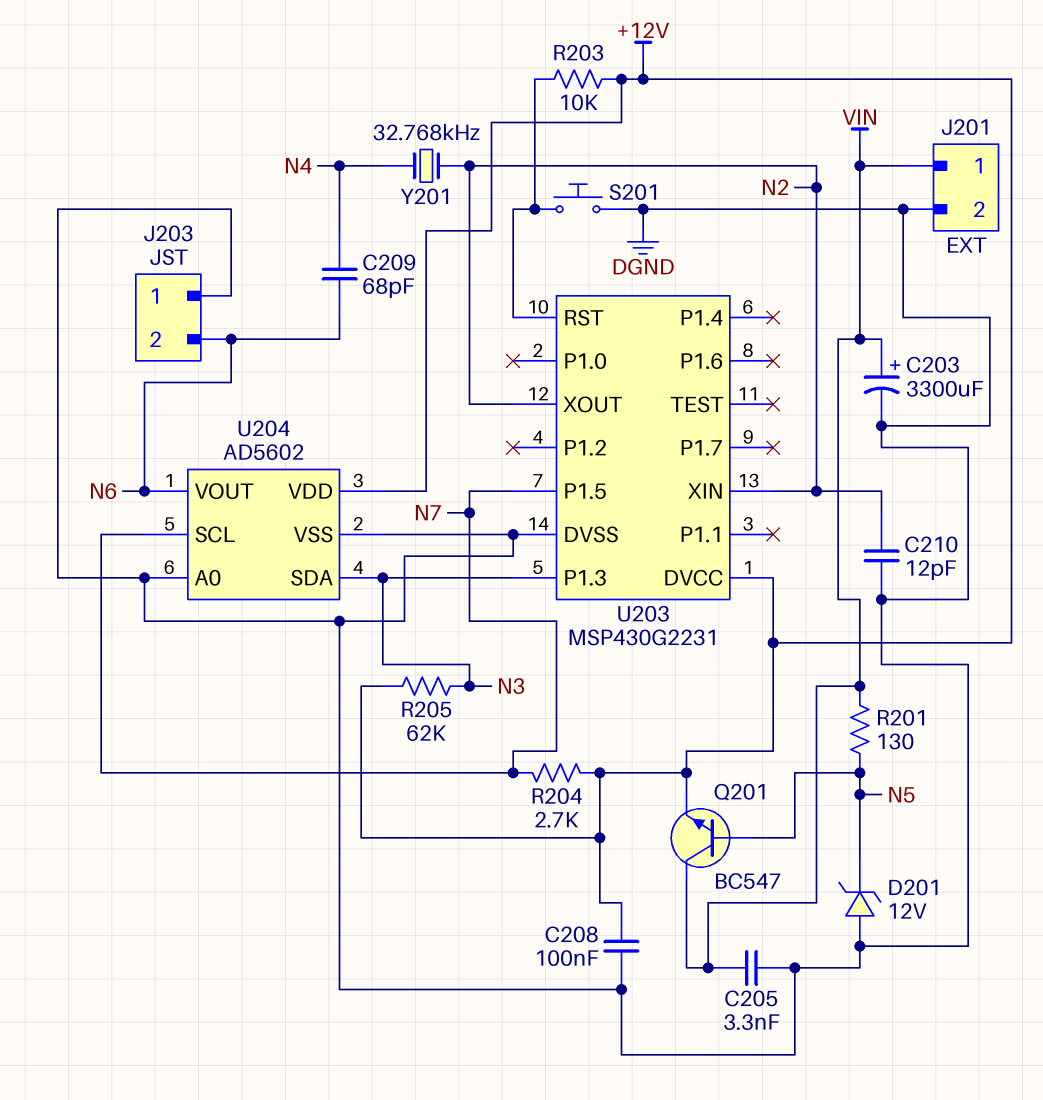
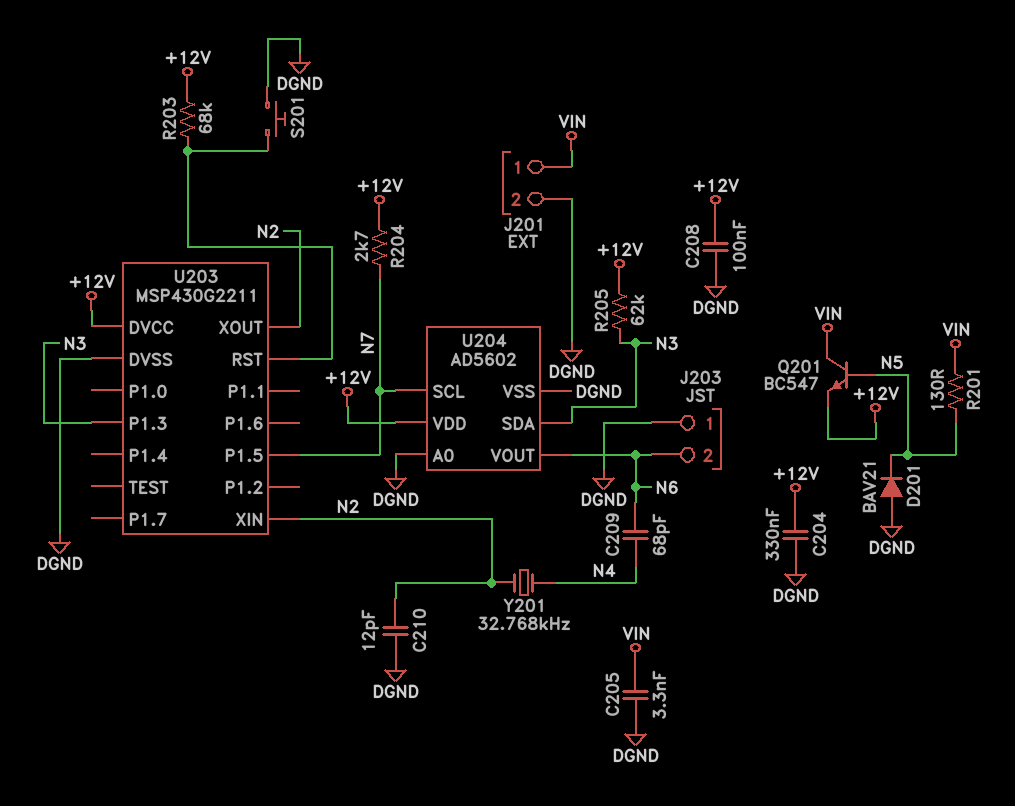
C203: 3300uF (plus VIN, minus DGND) -> none
C204: none -> 330nF (+12V, DGND)
D201: zener 12V (A DGND, K N5) -> diode BAV21 (A DGND, K N5)
R203: 10k (+12V, U203/RST) -> 68k (+12V, U203/RST)
U203: MSP430G2231 -> MSP430G2211

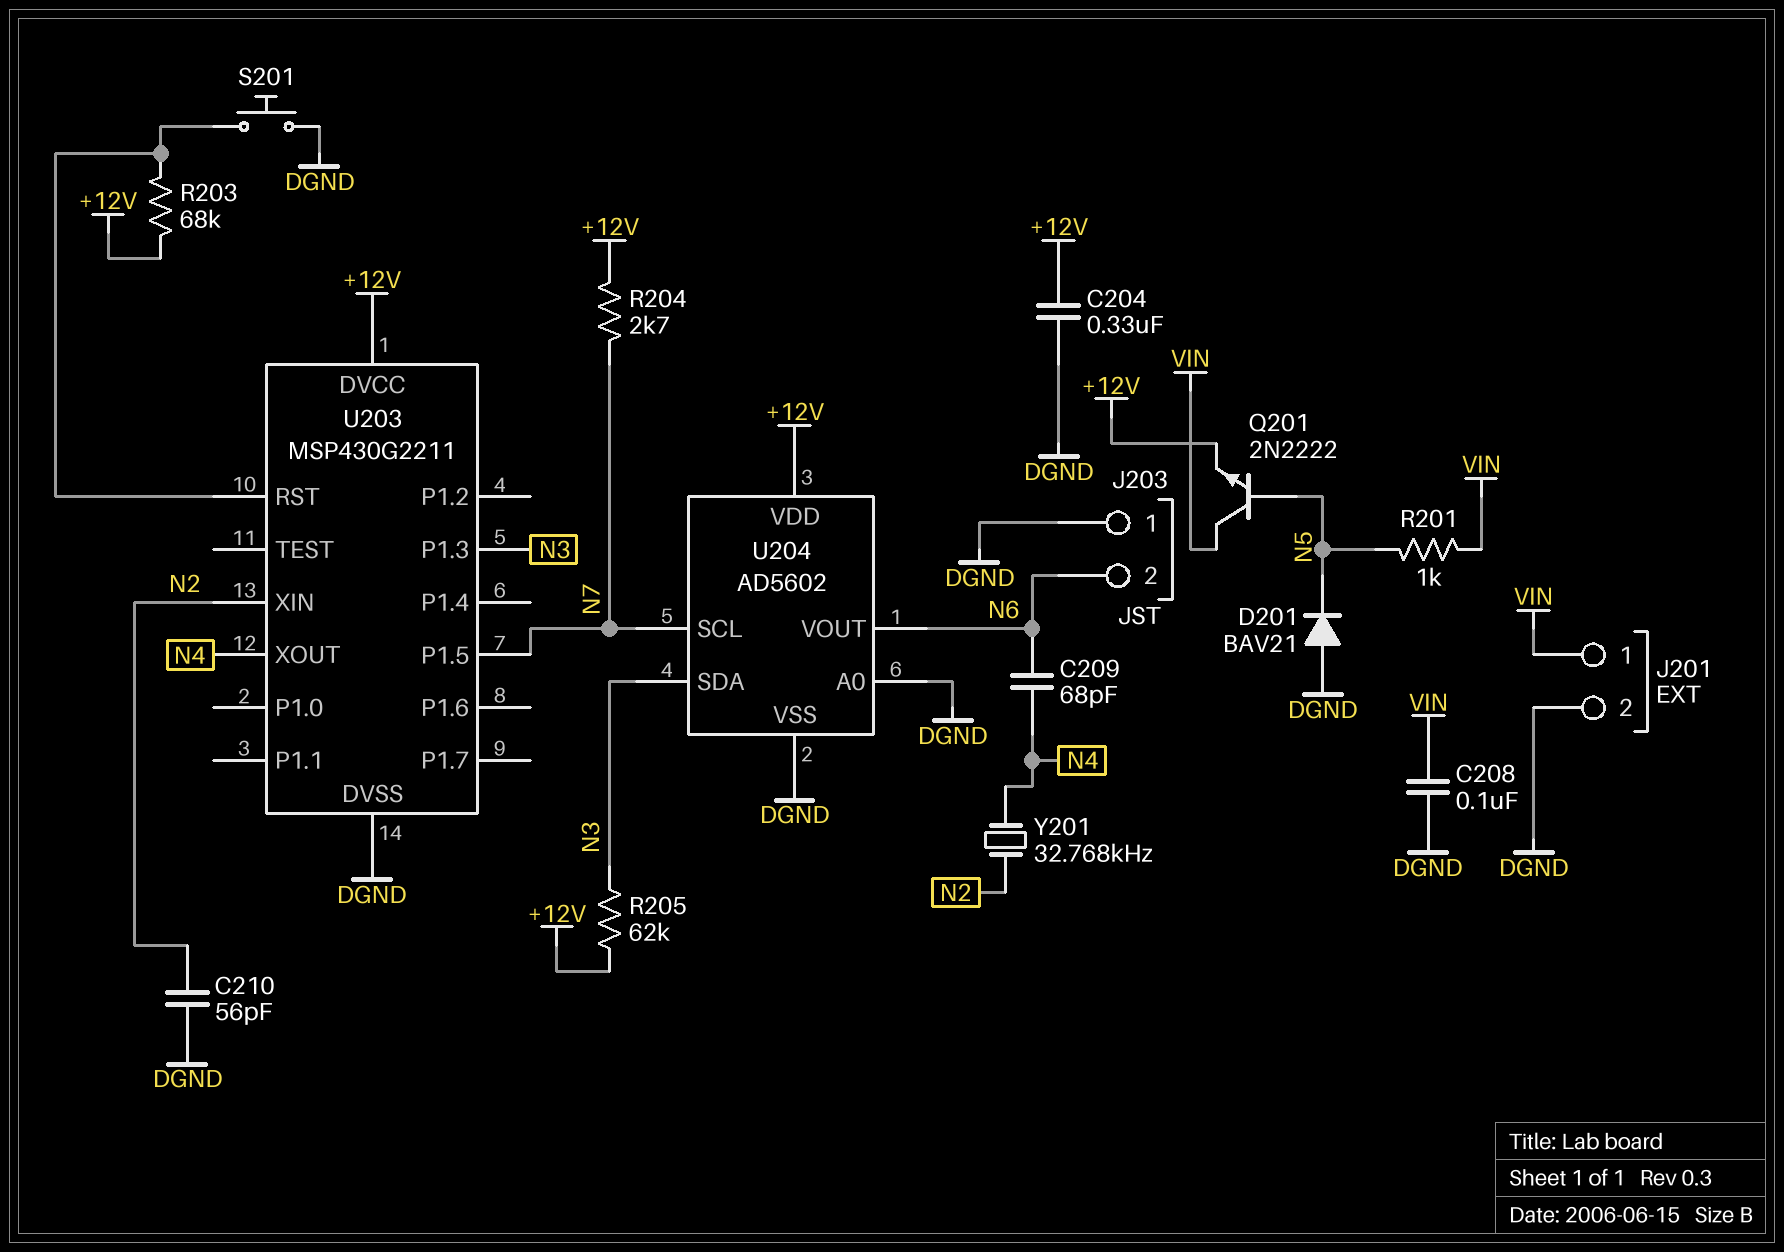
C205: 3.3nF (DGND, VIN) -> none
C208: 100nF (+12V, DGND) -> 100nF (DGND, VIN)
C210: 12pF (DGND, N2) -> 56pF (DGND, N2)
Q201: NPN BC547 (B N5, C VIN, E +12V) -> NPN 2N2222 (B N5, C VIN, E +12V)
R201: 130 (N5, VIN) -> 1k (N5, VIN)
U203 pin XOUT: N2 -> N4

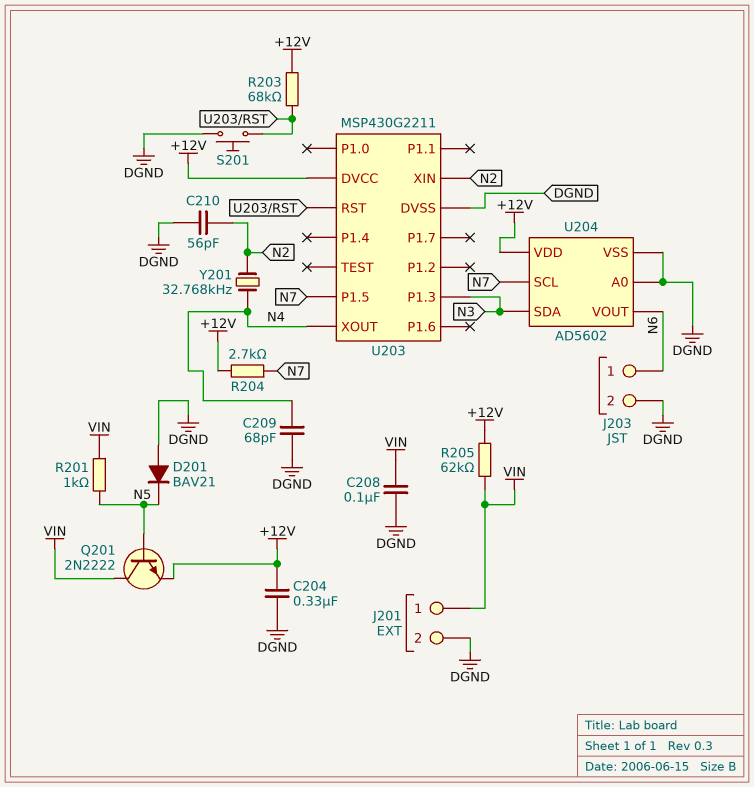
C209: 68pF (N4, N6) -> 68pF (DGND, N4)
J203 pin 1: DGND -> N6
J203 pin 2: N6 -> DGND
R205: 62k (+12V, N3) -> 62k (+12V, VIN)

